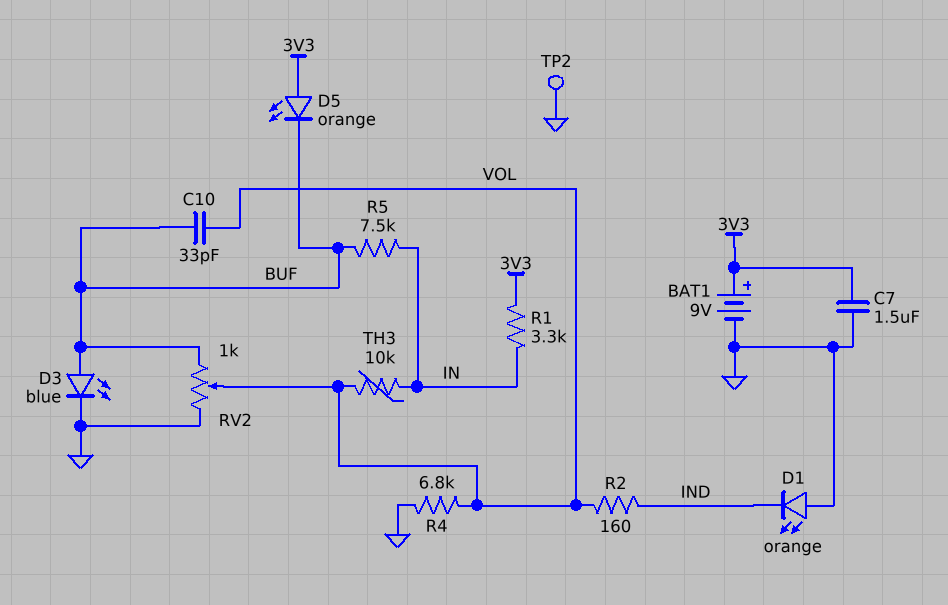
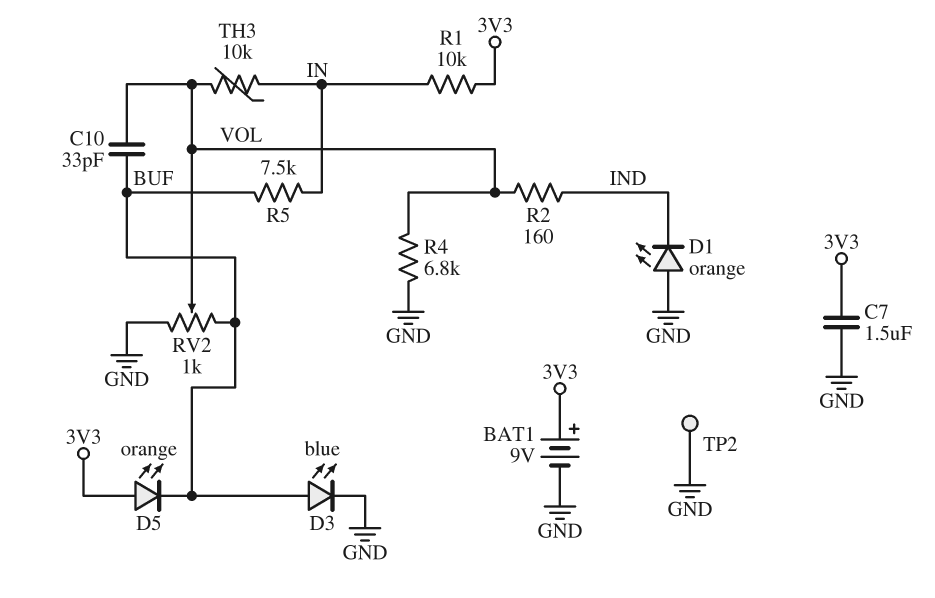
R1: 3.3k (3V3, IN) -> 10k (3V3, IN)

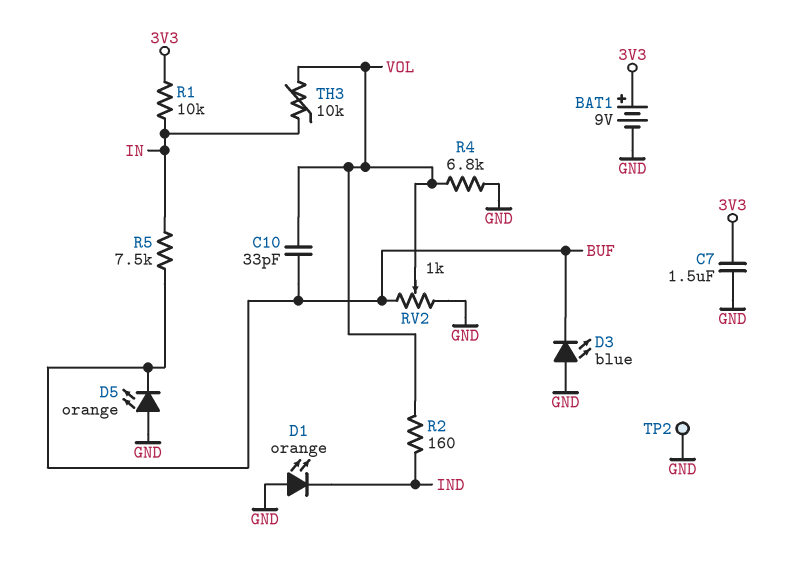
D3: LED blue (A BUF, K GND) -> LED blue (A GND, K BUF)
D5: LED orange (A 3V3, K BUF) -> LED orange (A GND, K BUF)

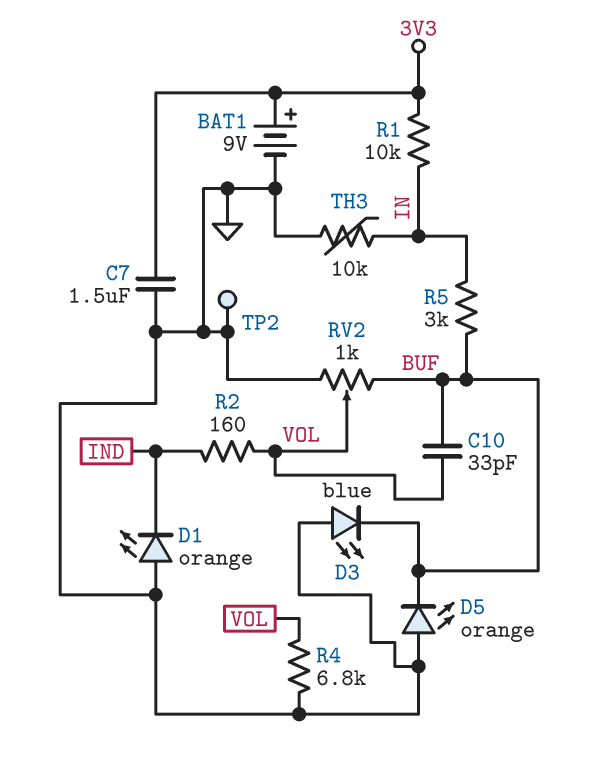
R5: 7.5k (BUF, IN) -> 3k (BUF, IN)
TH3: 10k (IN, VOL) -> 10k (GND, IN)

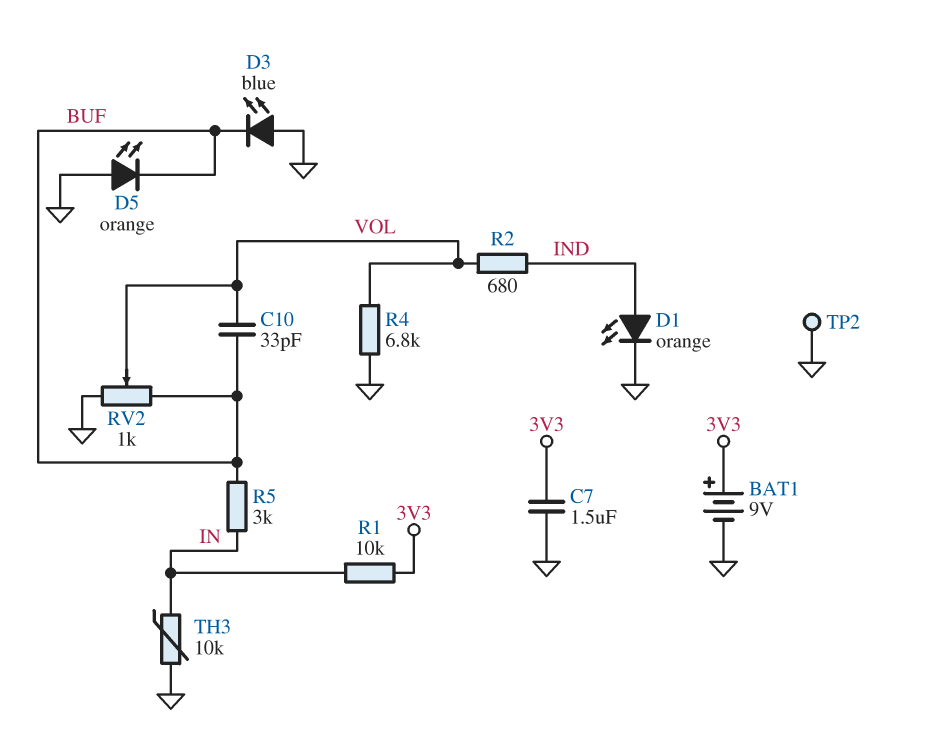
D1: LED orange (A GND, K IND) -> LED orange (A IND, K GND)
R2: 160 (IND, VOL) -> 680 (IND, VOL)

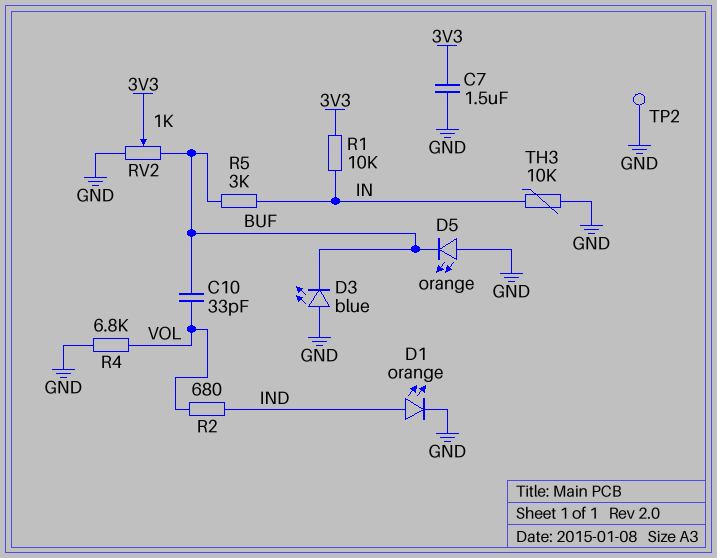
BAT1: 9V (plus 3V3, minus GND) -> none
RV2: 1k (BUF, GND, wiper VOL) -> 1k (BUF, GND, wiper 3V3)

